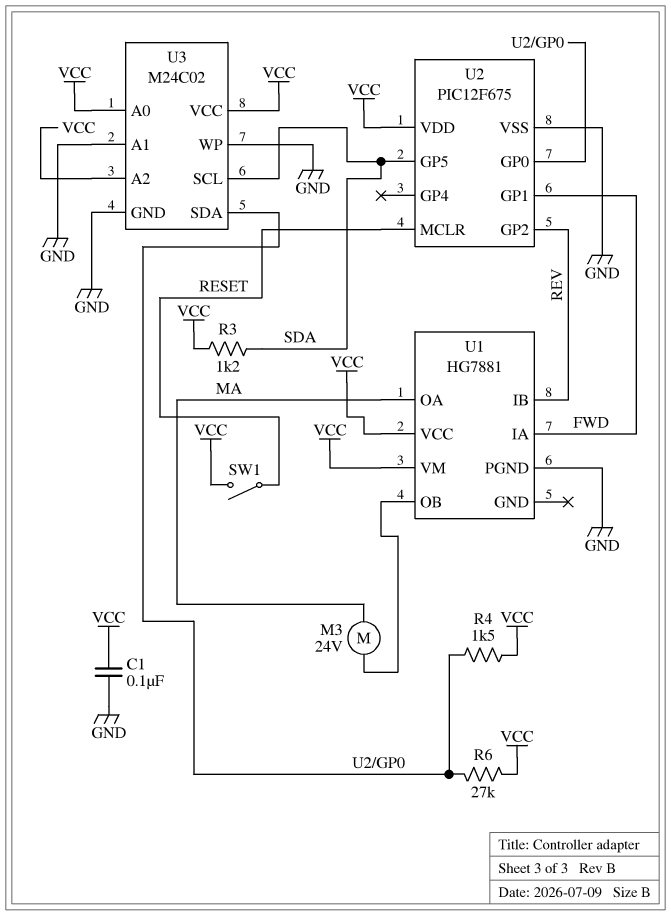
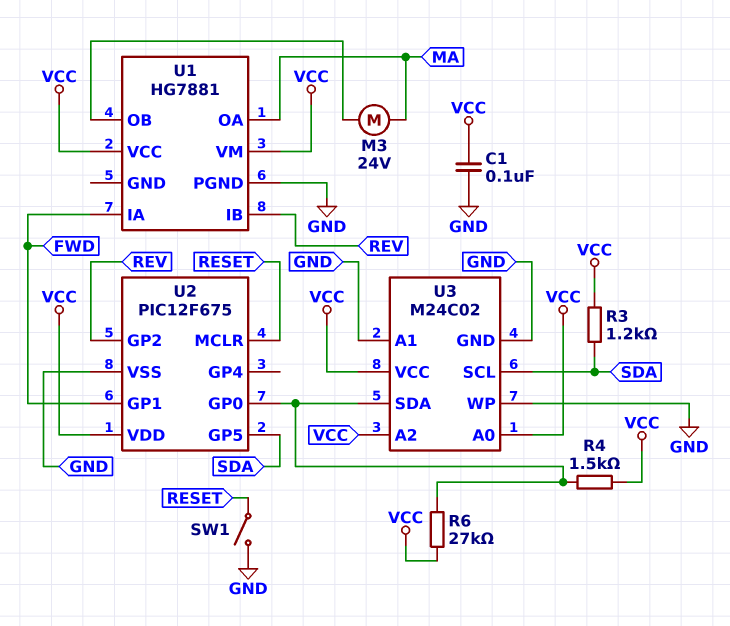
SW1: switch (RESET, VCC) -> switch (GND, RESET)

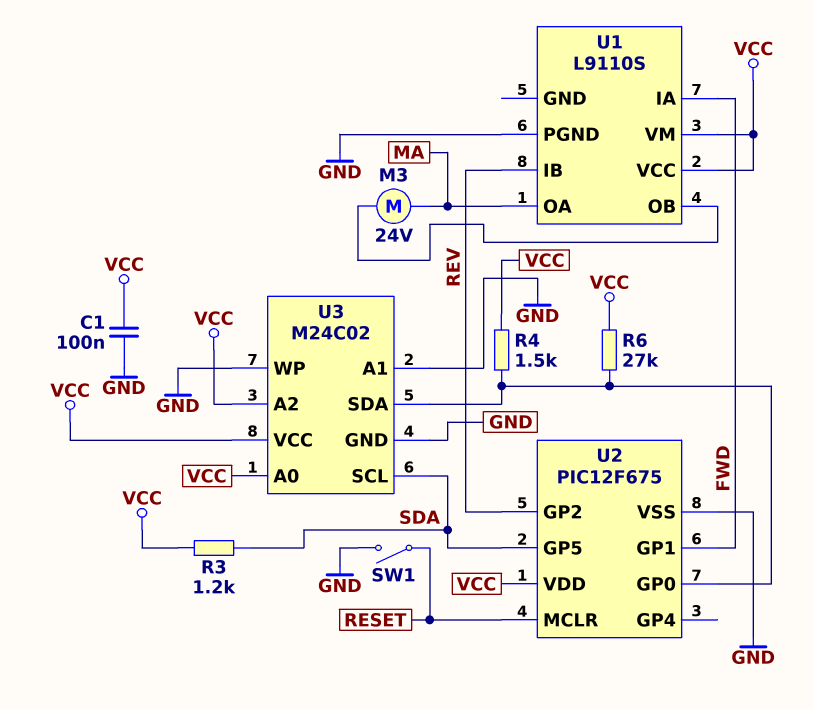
U1: HG7881 -> L9110S

